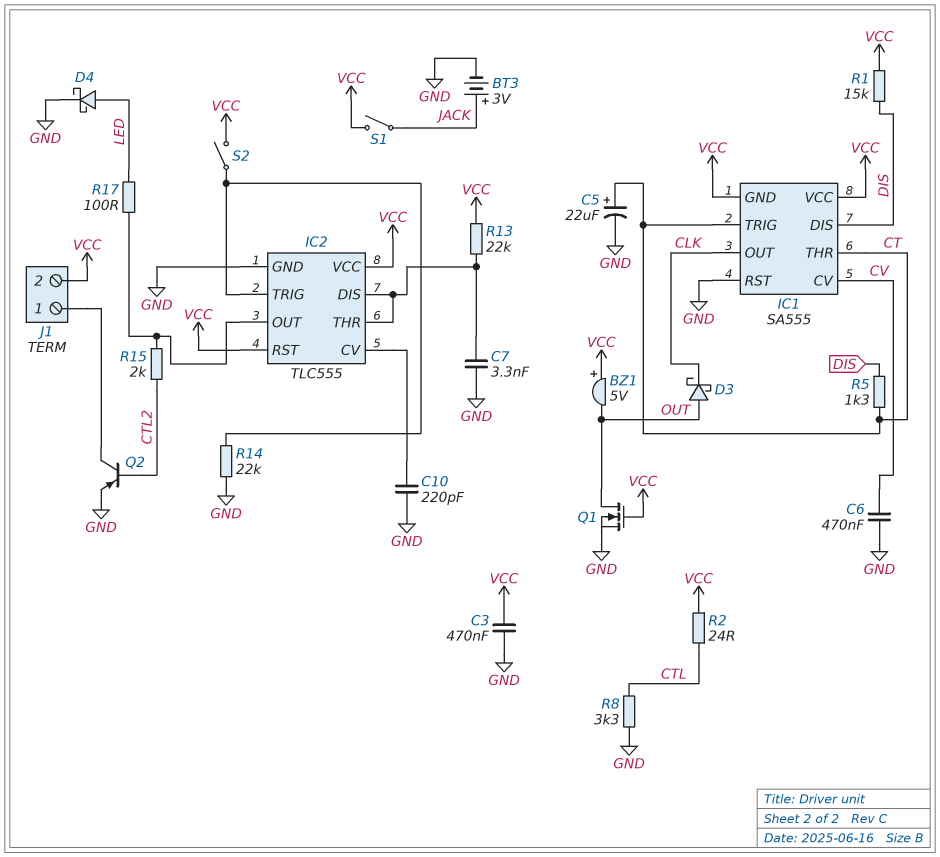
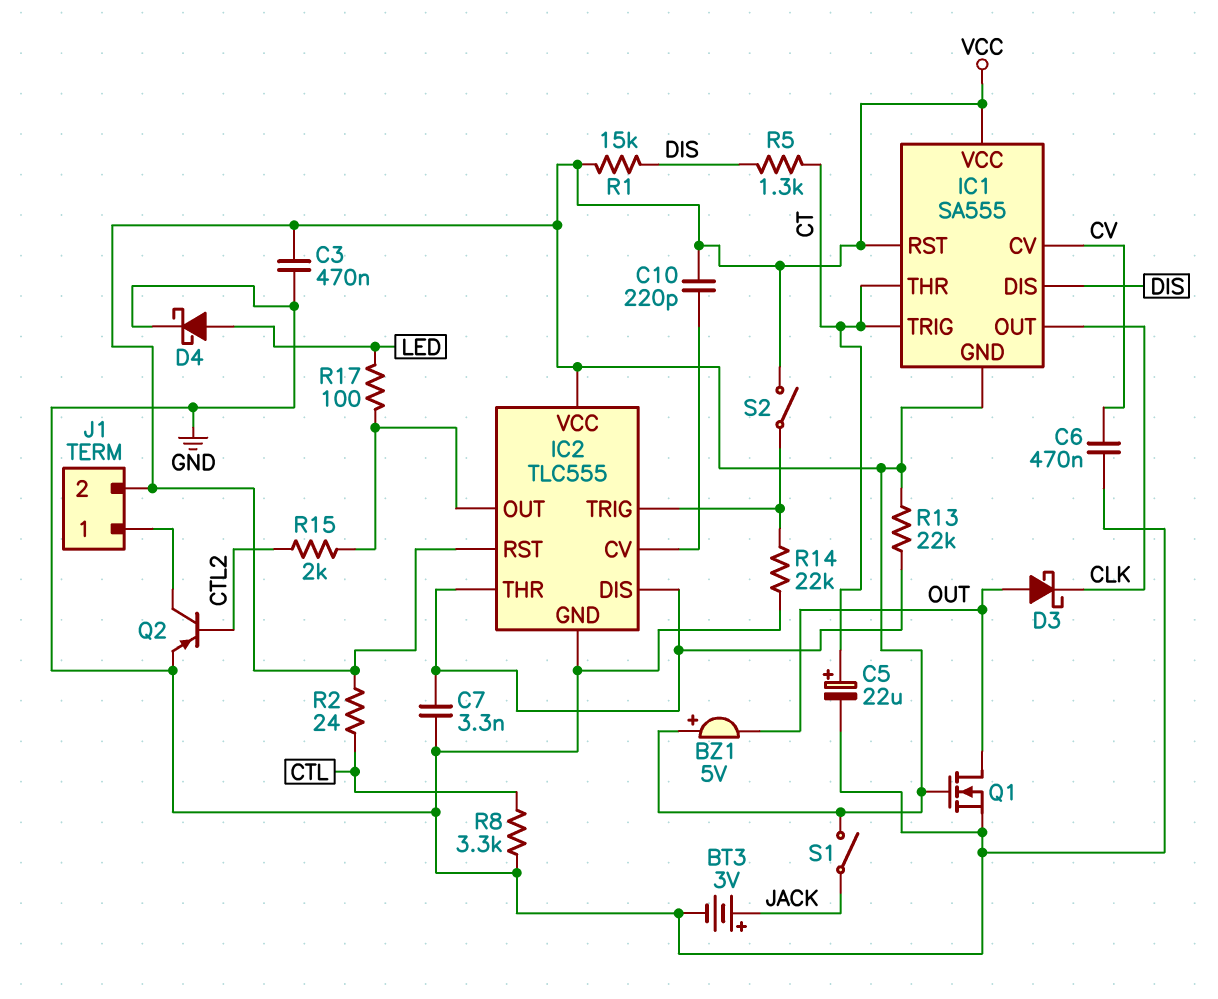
C10: 220pF (GND, IC2/CV) -> 220pF (IC2/CV, VCC)
IC1 pin RST: GND -> VCC

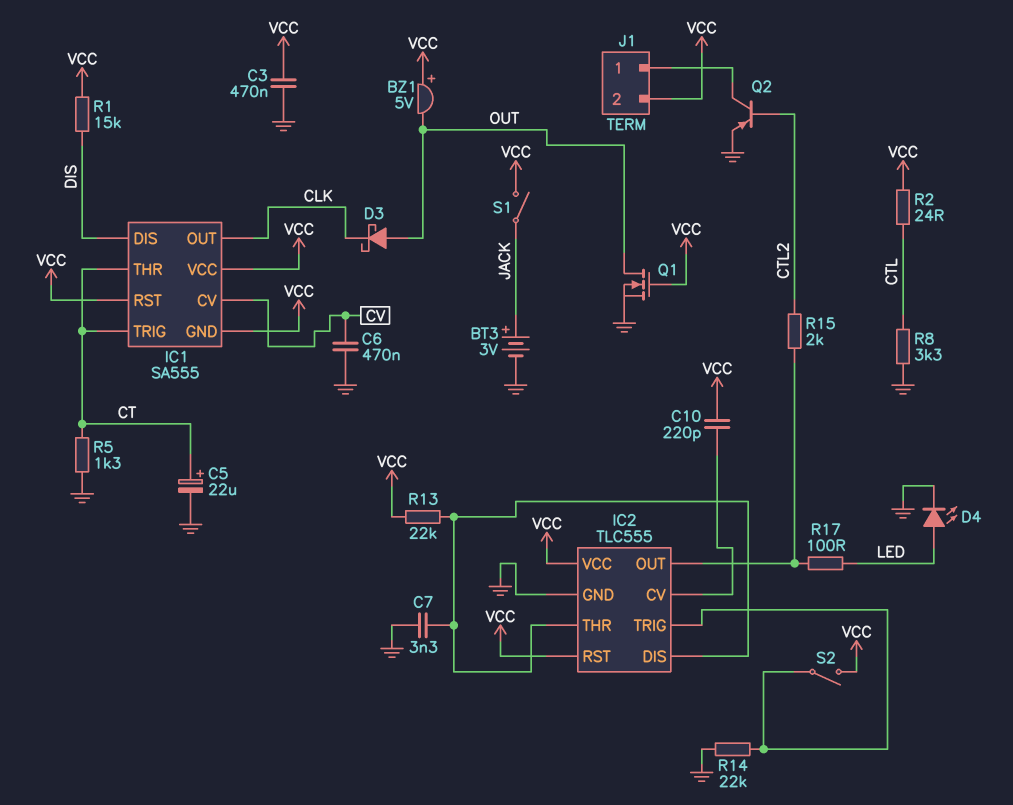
D4: schottky (A LED, K GND) -> LED (A LED, K GND)
R5: 1.3k (CT, DIS) -> 1.3k (CT, GND)

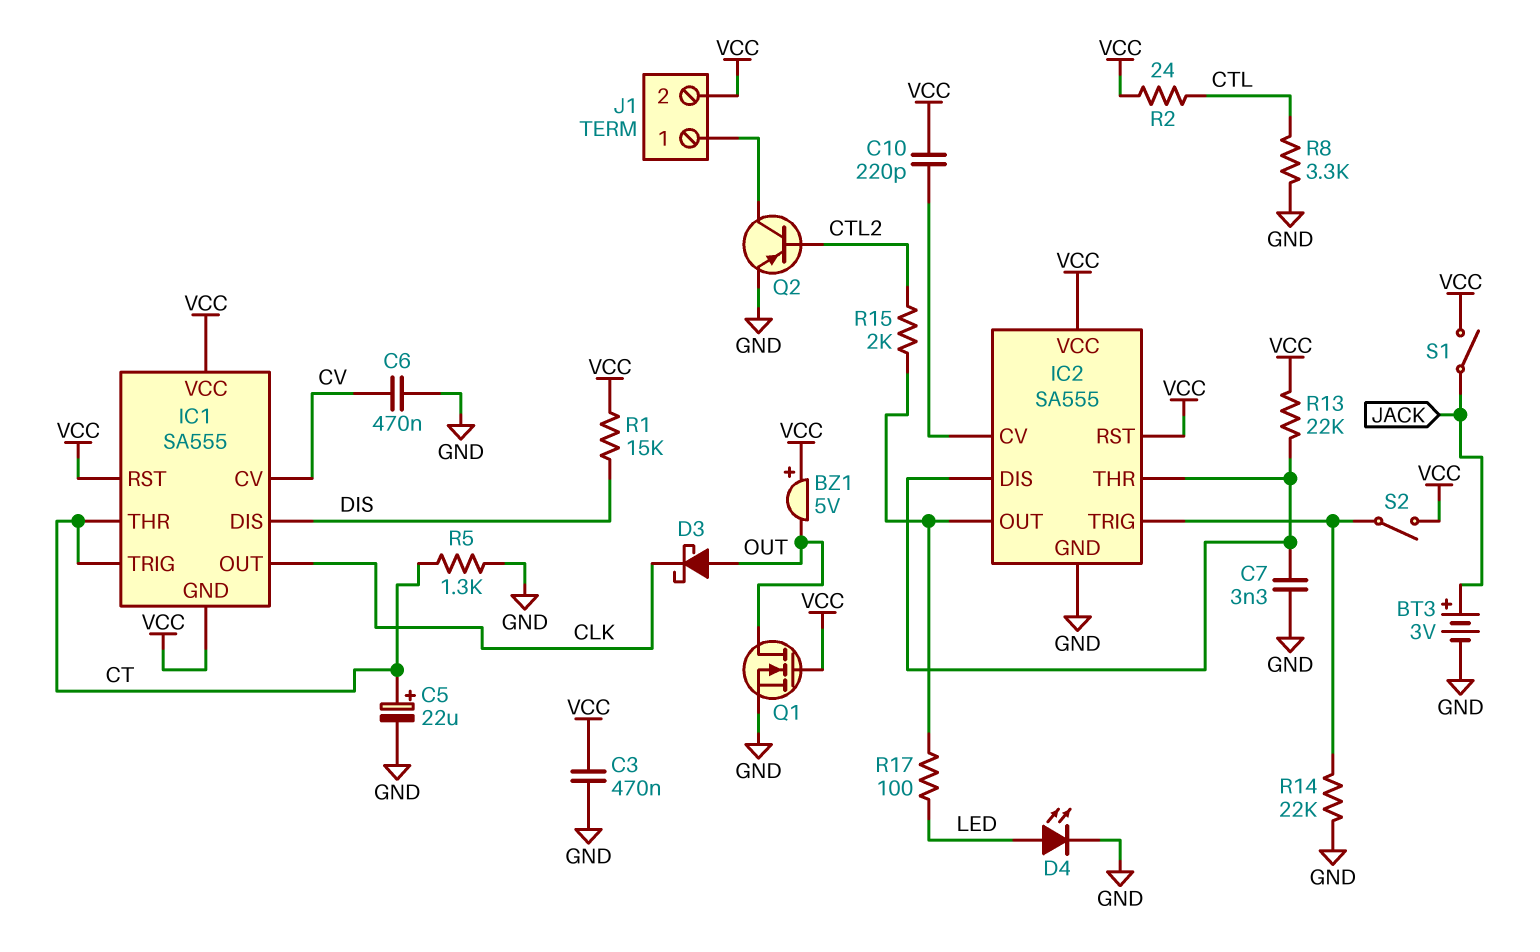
IC2: TLC555 -> SA555

